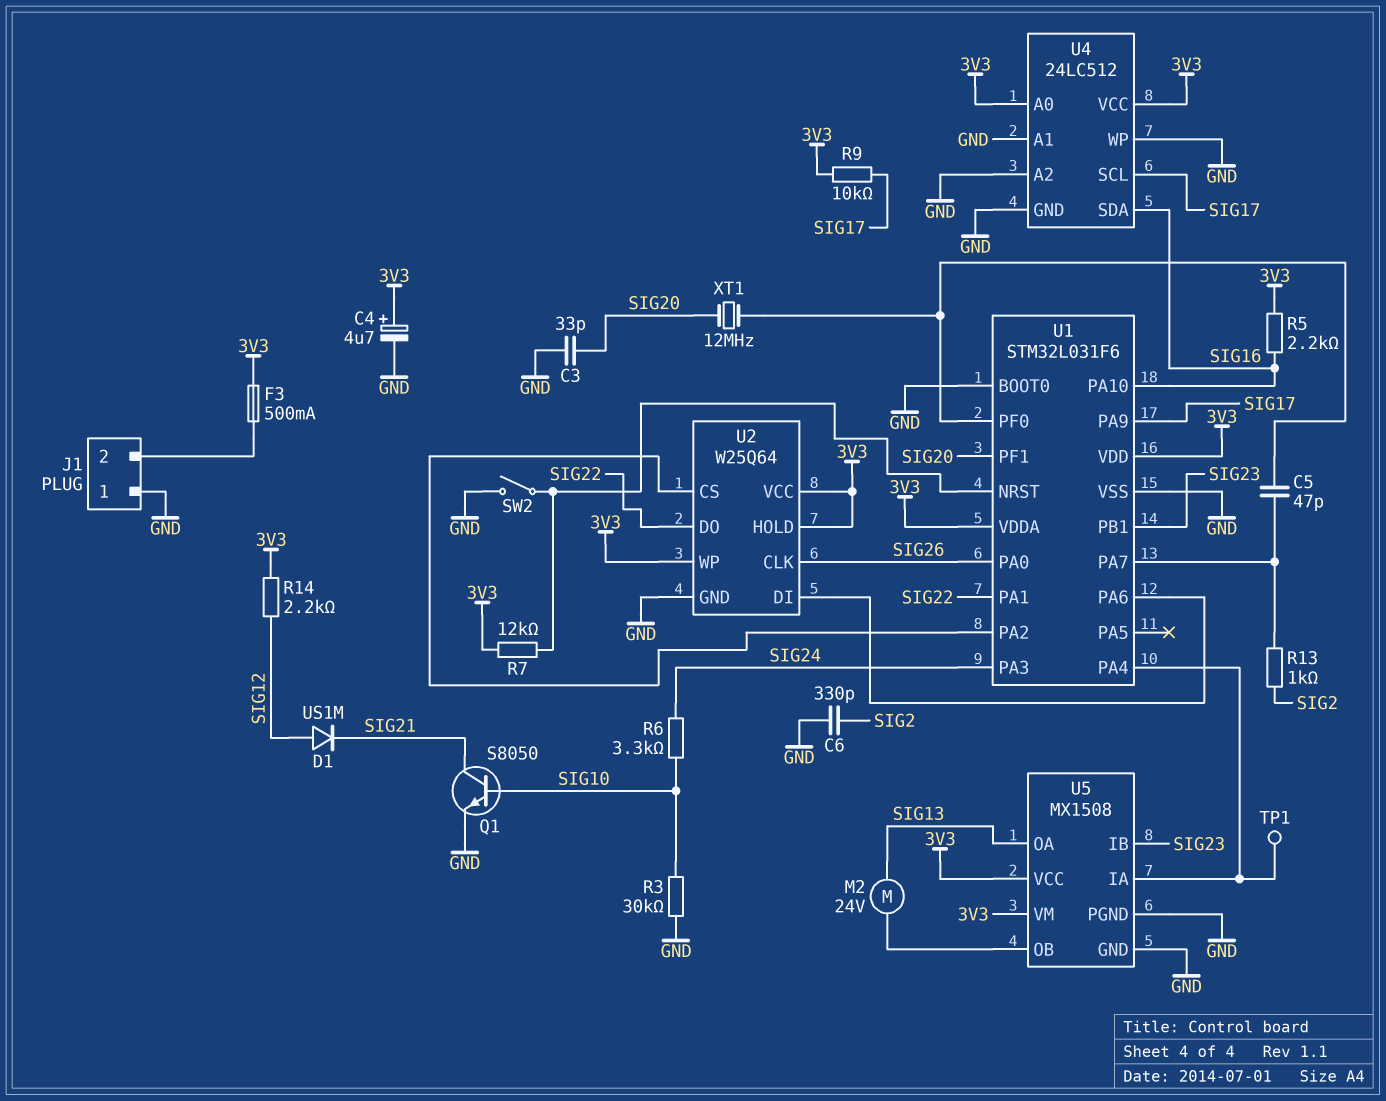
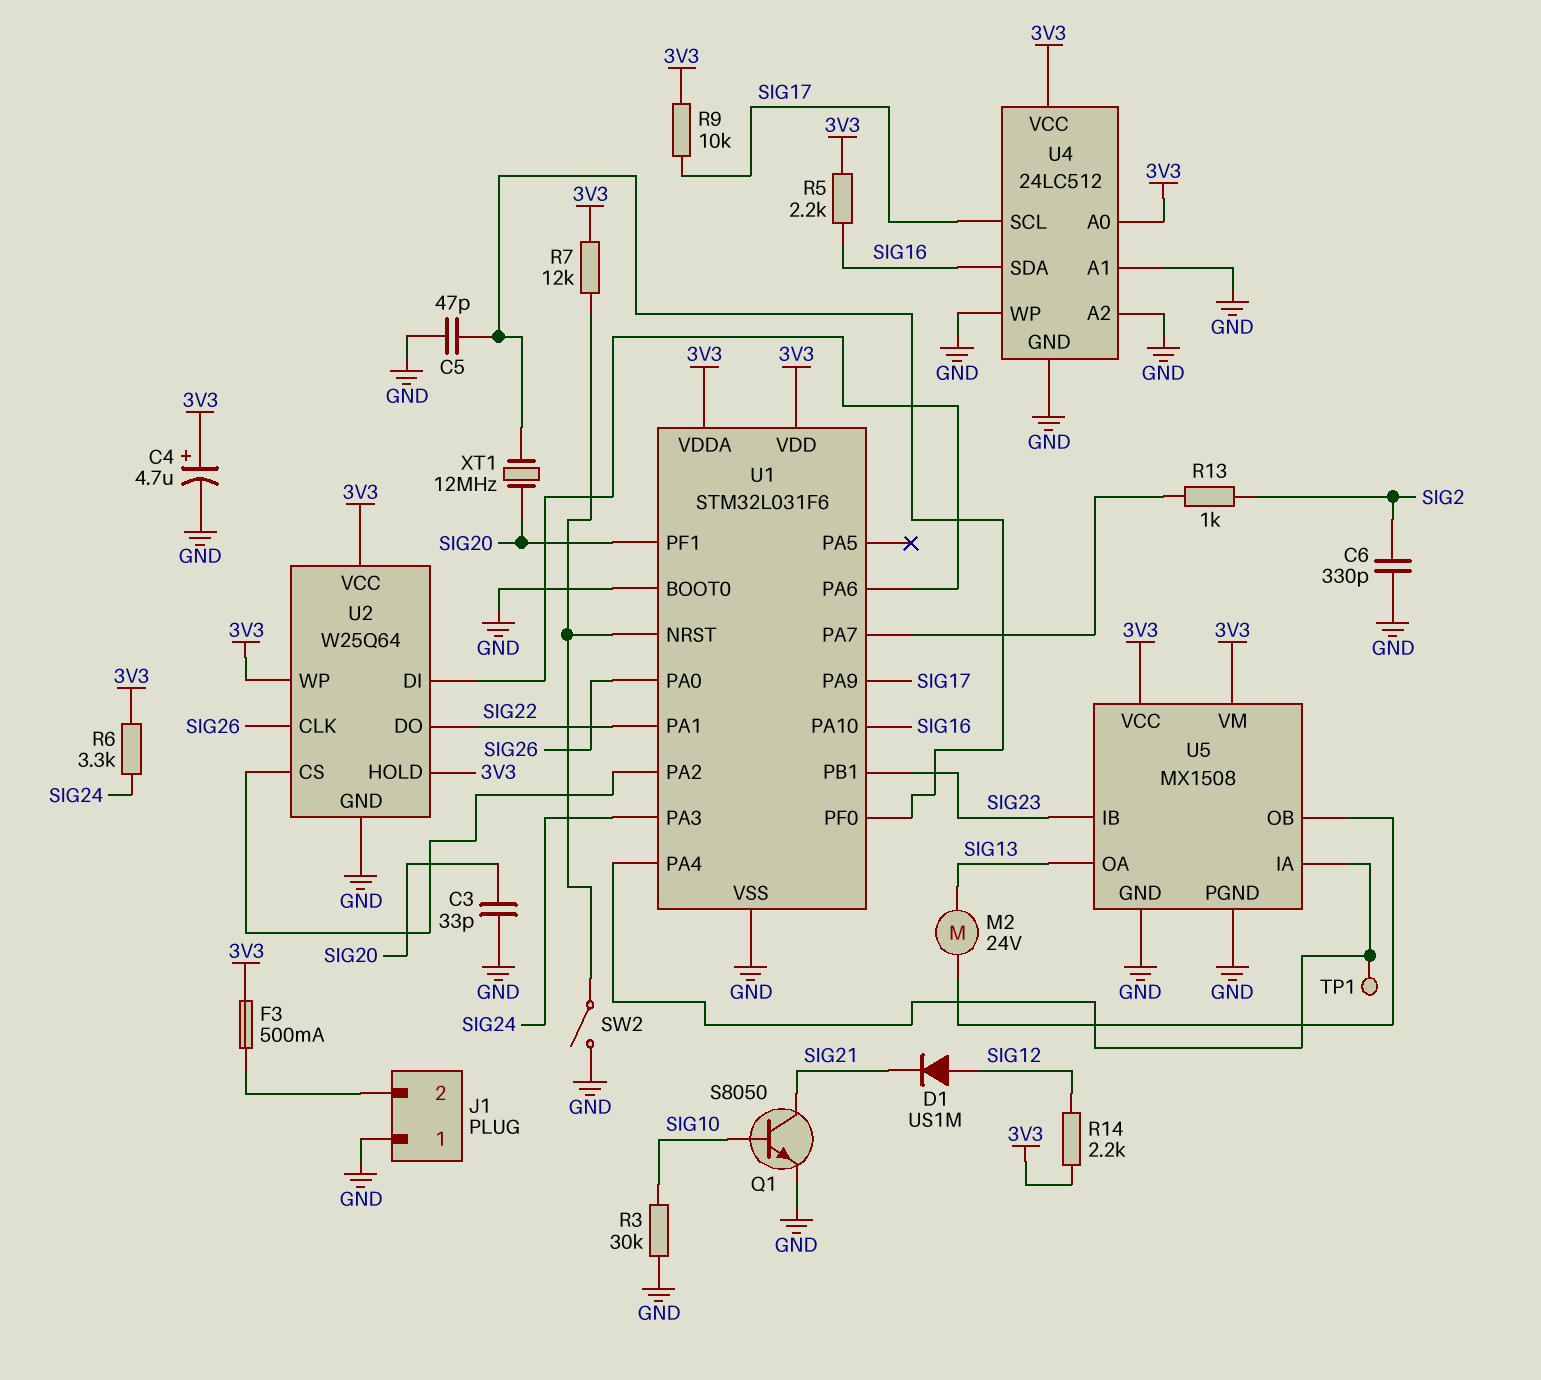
C5: 47pF (U1/PA7, U1/PF0) -> 47pF (GND, U1/PF0)
R6: 3.3k (SIG10, SIG24) -> 3.3k (3V3, SIG24)

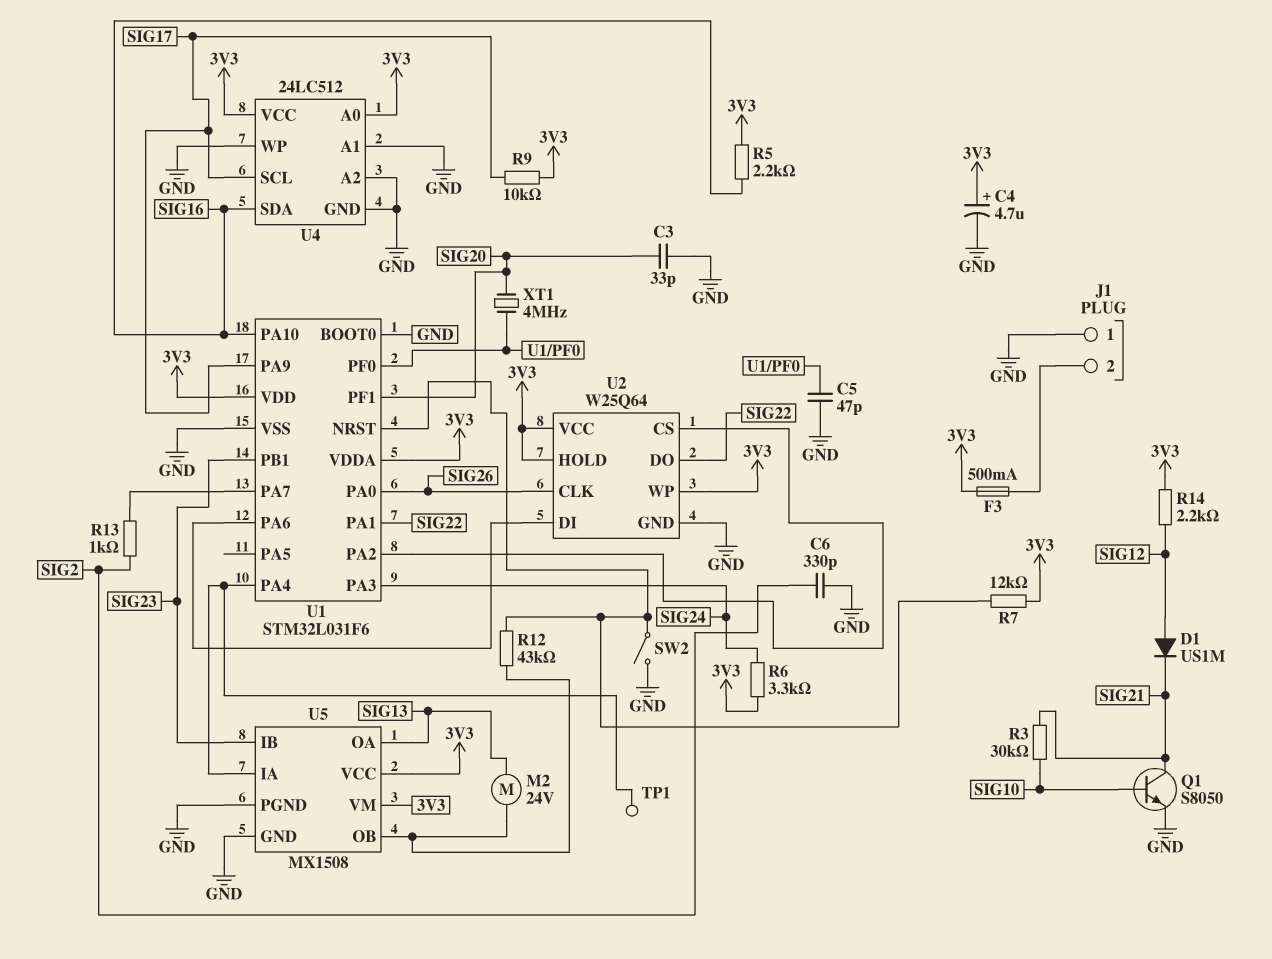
R3: 30k (GND, SIG10) -> 30k (SIG10, SIG21)
R12: none -> 43k (U1/NRST, U5/OB)
XT1: 12MHz (SIG20, U1/PF0) -> 4MHz (SIG20, U1/PF0)

